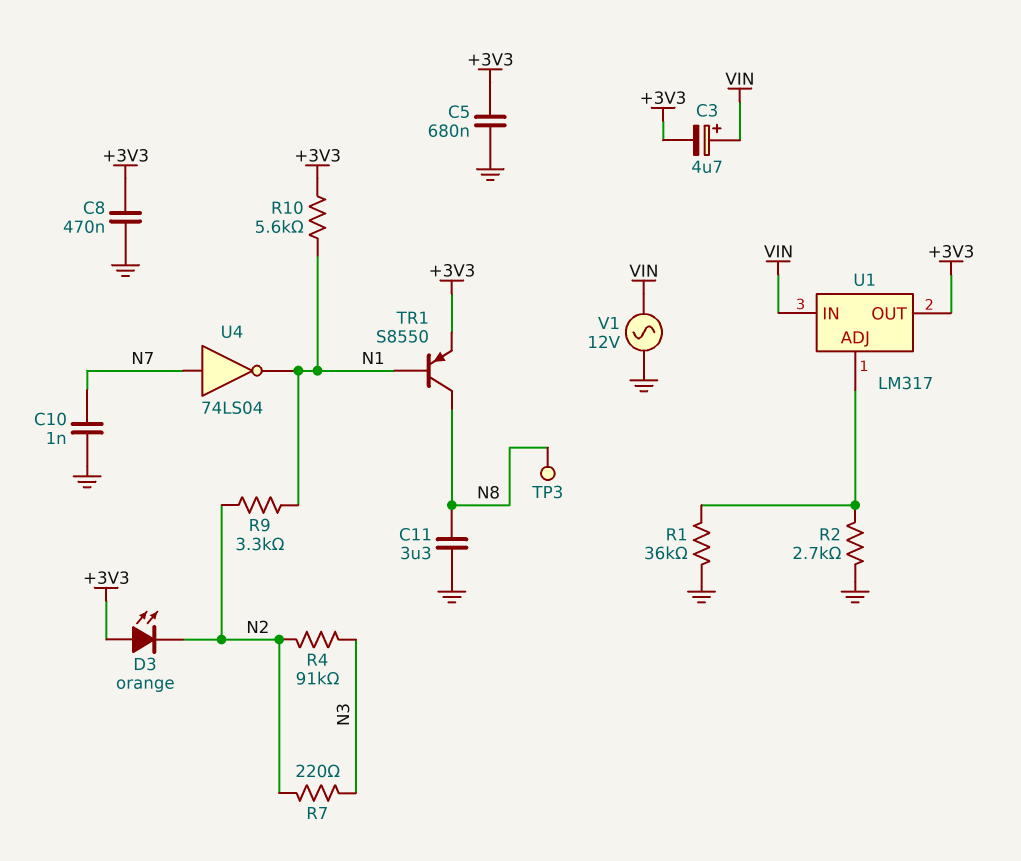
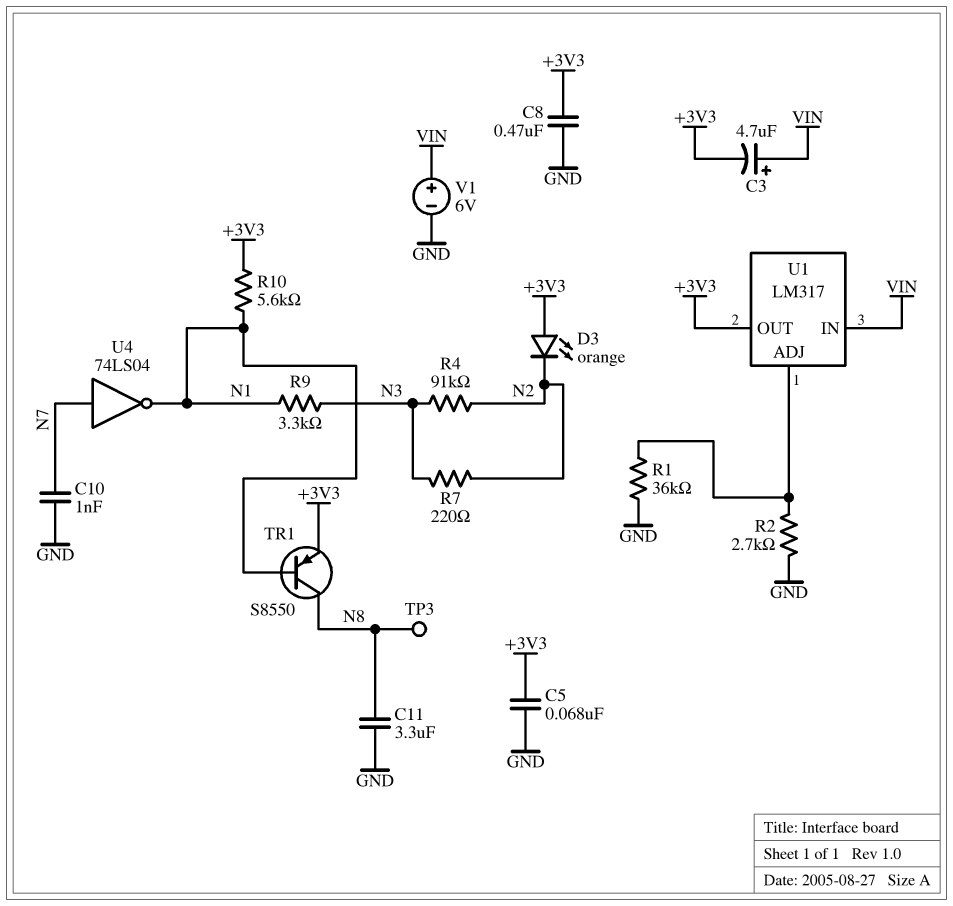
C5: 680nF (+3V3, GND) -> 68nF (+3V3, GND)
R9: 3.3k (N1, N2) -> 3.3k (N1, N3)
V1: AC 12V (GND, VIN) -> 6V (plus VIN, minus GND)

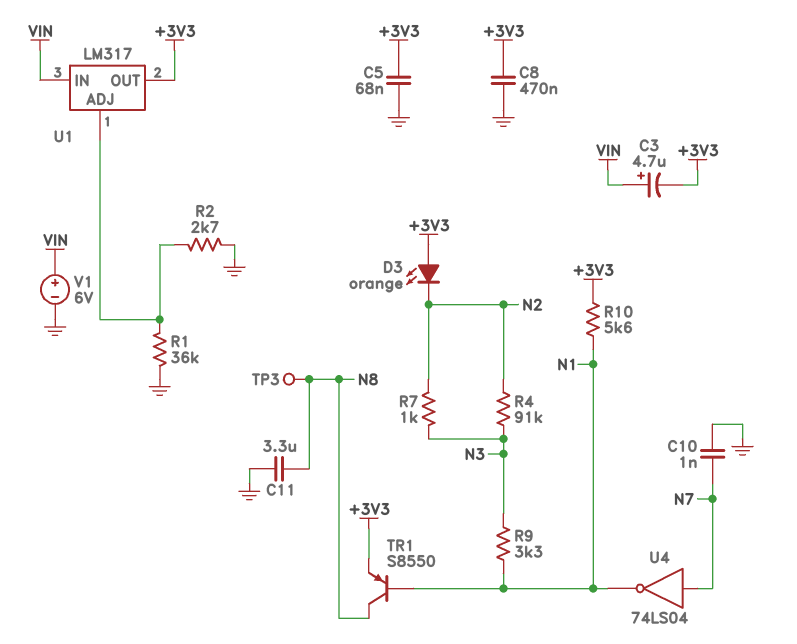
R7: 220 (N2, N3) -> 1k (N2, N3)

